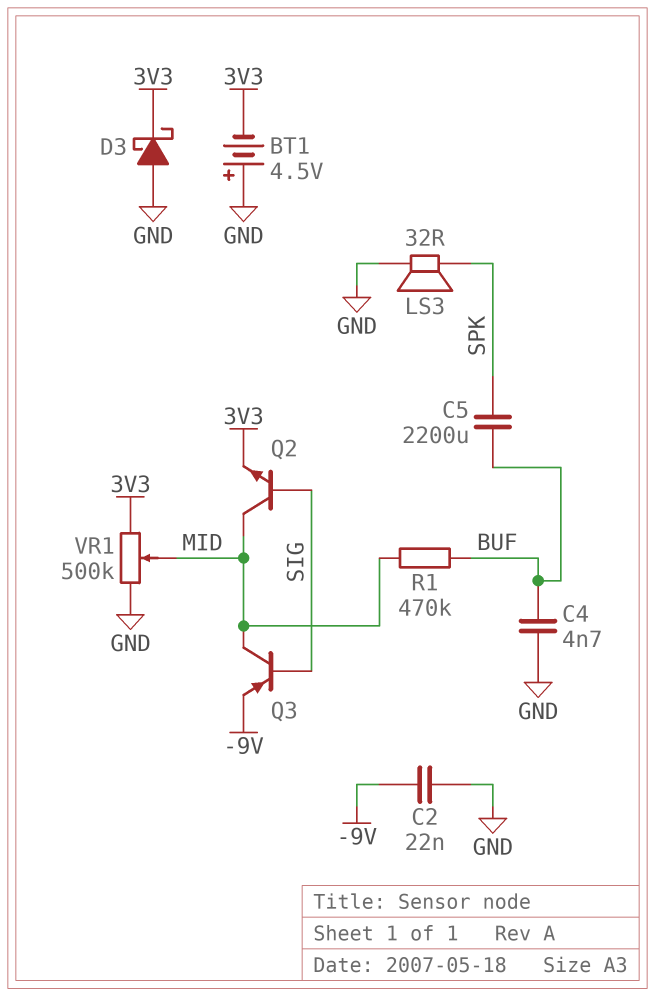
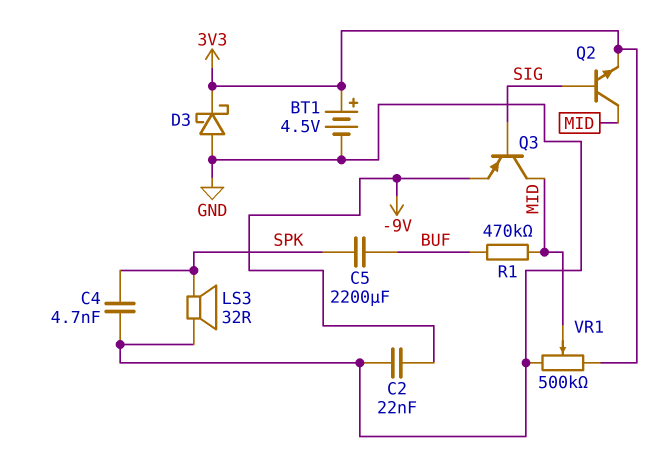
BT1: 4.5V (plus GND, minus 3V3) -> 4.5V (plus 3V3, minus GND)
C4: 4.7nF (BUF, GND) -> 4.7nF (GND, SPK)

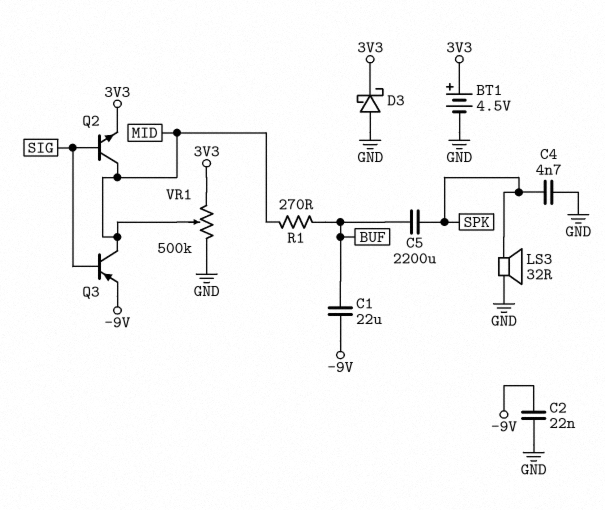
C1: none -> 22uF (-9V, BUF)
R1: 470k (BUF, MID) -> 270 (BUF, MID)

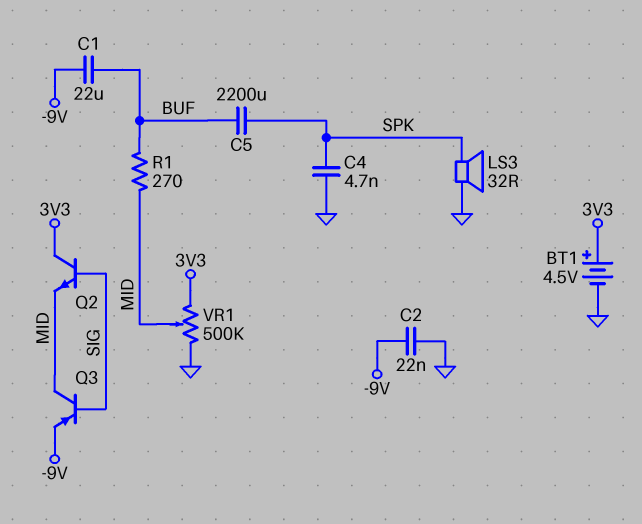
D3: schottky (A GND, K 3V3) -> none
Q2: NPN (B SIG, C MID, E 3V3) -> NPN (B SIG, C 3V3, E MID)

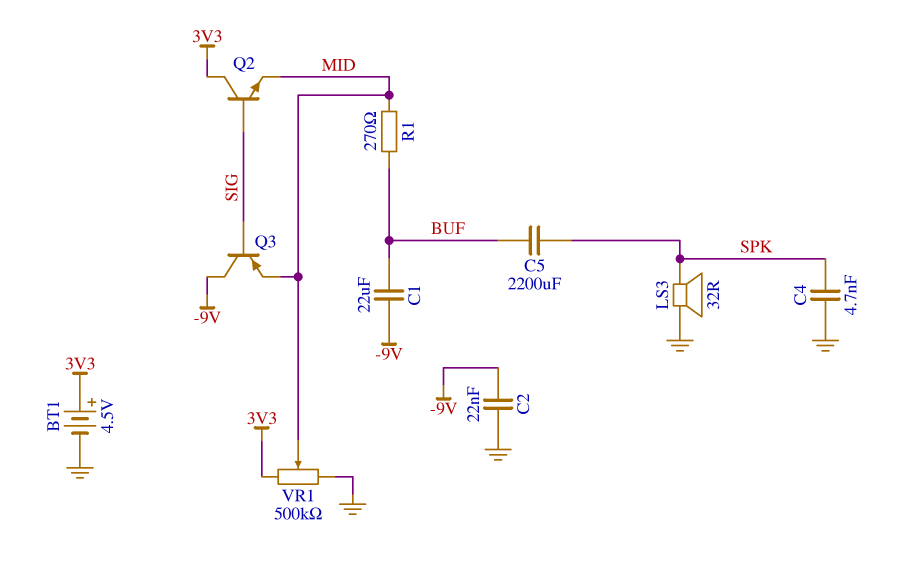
Q3: PNP (B SIG, C MID, E -9V) -> PNP (B SIG, C -9V, E MID)

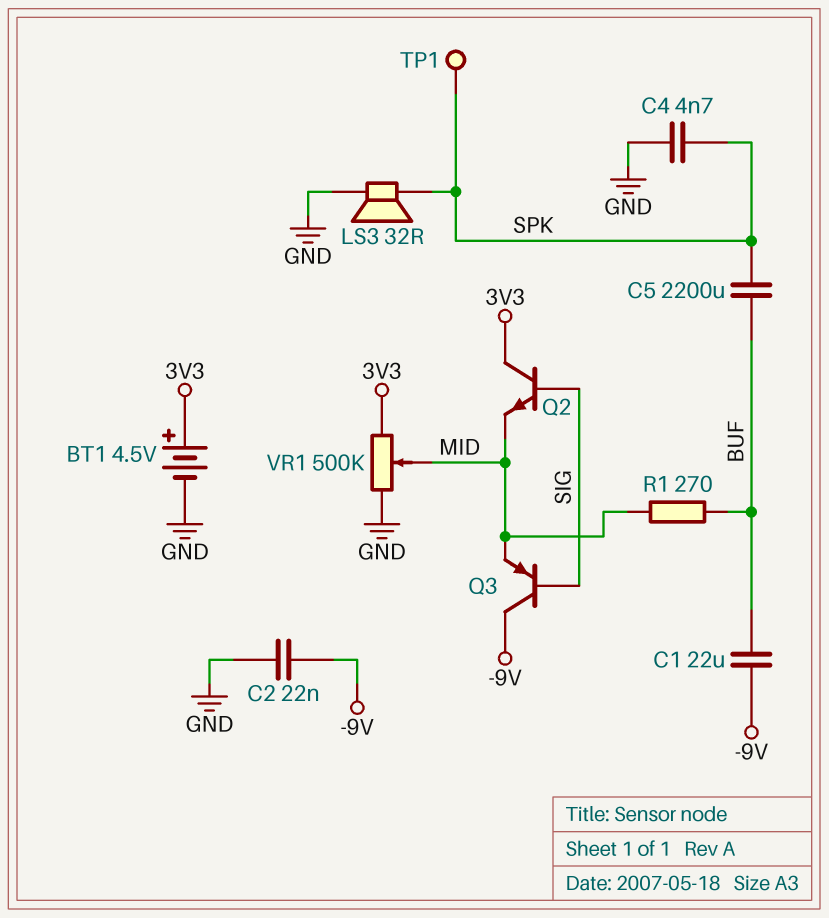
TP1: none -> test point (SPK)

